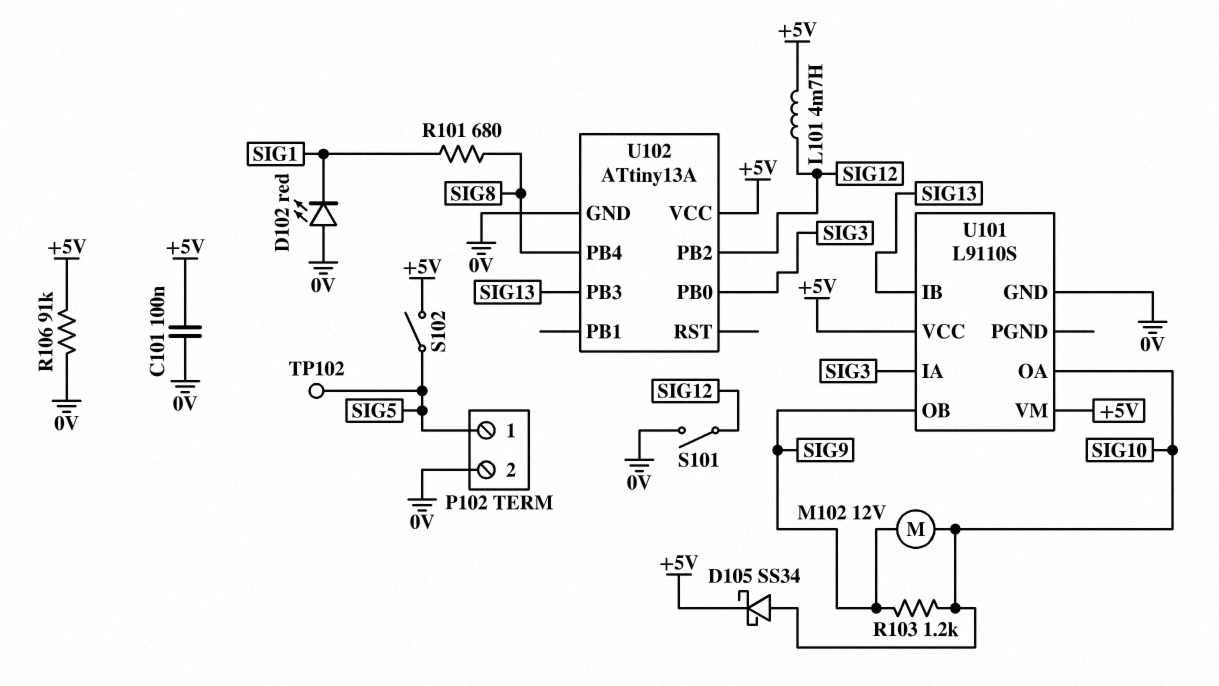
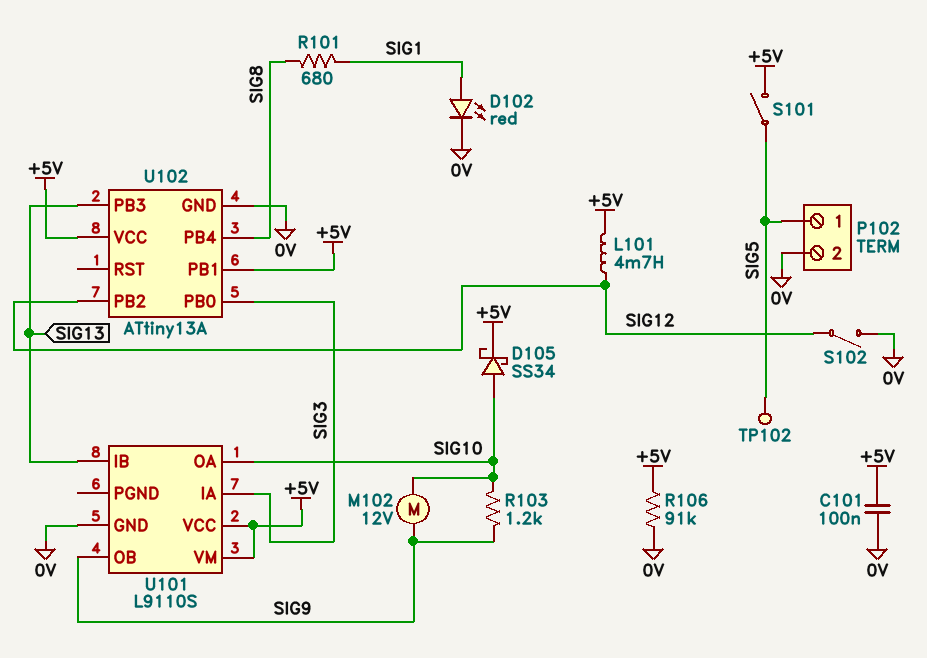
D102: LED red (A 0V, K SIG1) -> LED red (A SIG1, K 0V)
S101: switch (0V, SIG12) -> switch (+5V, SIG5)
S102: switch (+5V, SIG5) -> switch (0V, SIG12)
U102 pin PB1: none -> +5V

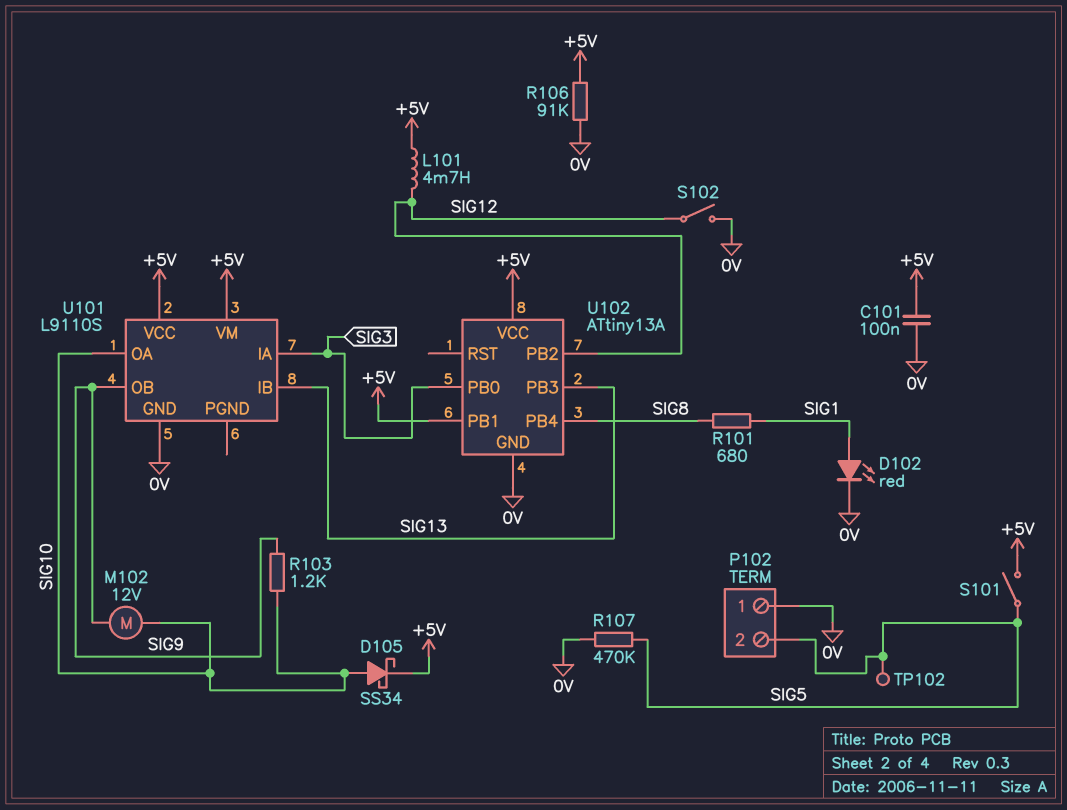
P102 pin 1: SIG5 -> 0V
P102 pin 2: 0V -> SIG5
R107: none -> 470k (0V, SIG5)

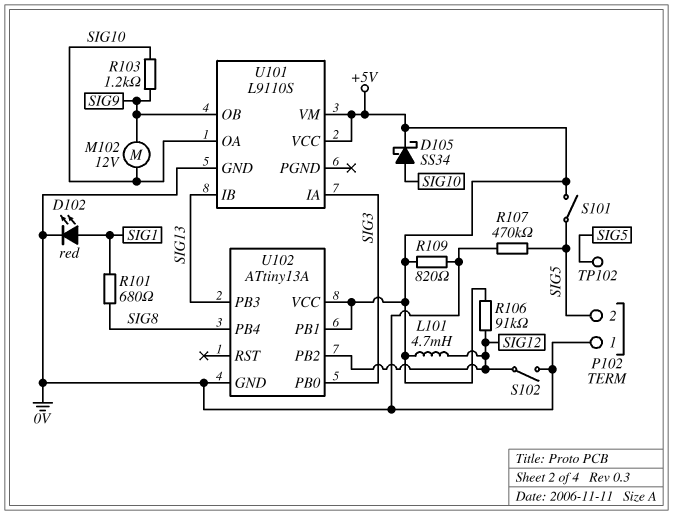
C101: 100nF (+5V, 0V) -> none
R106: 91k (+5V, 0V) -> 91k (+5V, SIG12)
R109: none -> 820 (+5V, 0V)

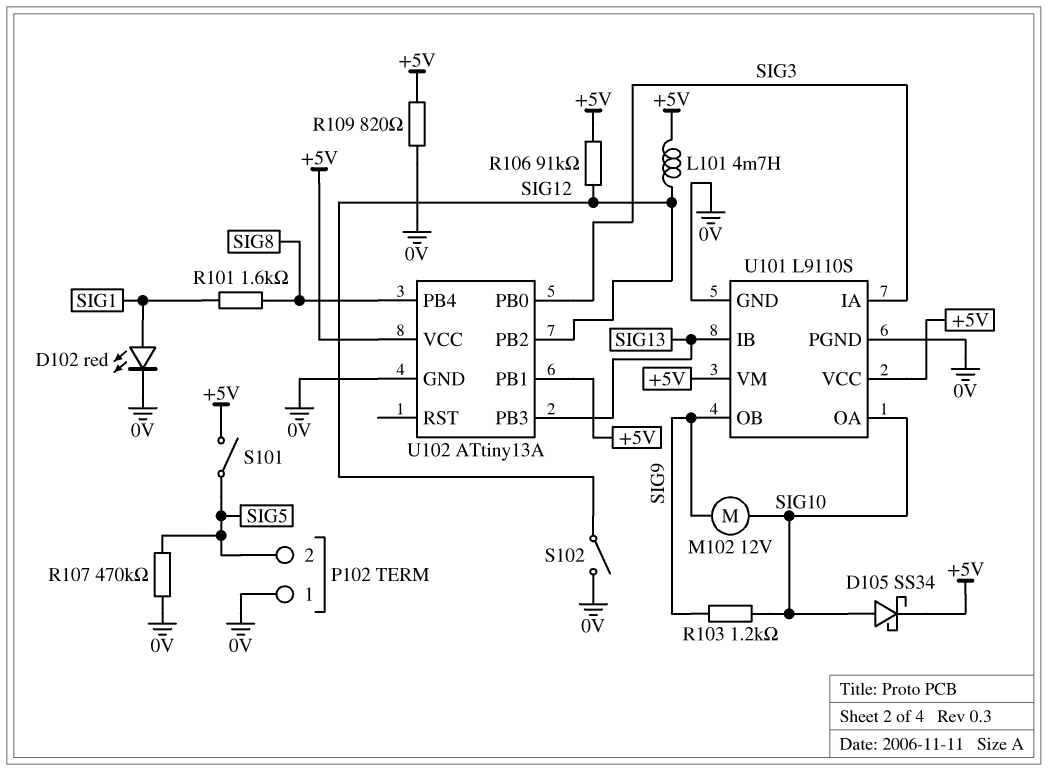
R101: 680 (SIG1, SIG8) -> 1.6k (SIG1, SIG8)
TP102: test point (SIG5) -> none
U101 pin PGND: none -> 0V

